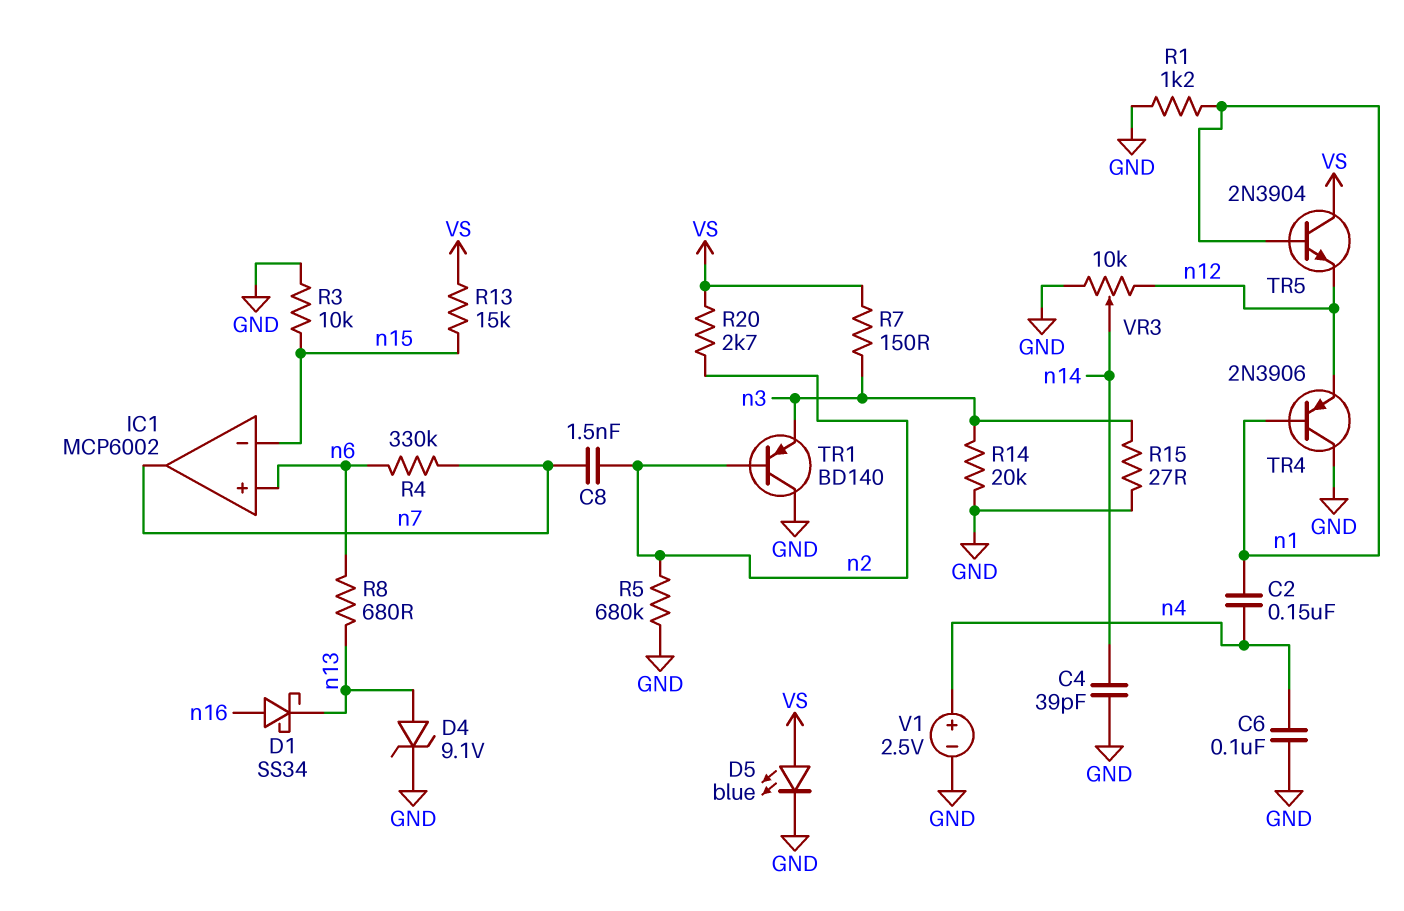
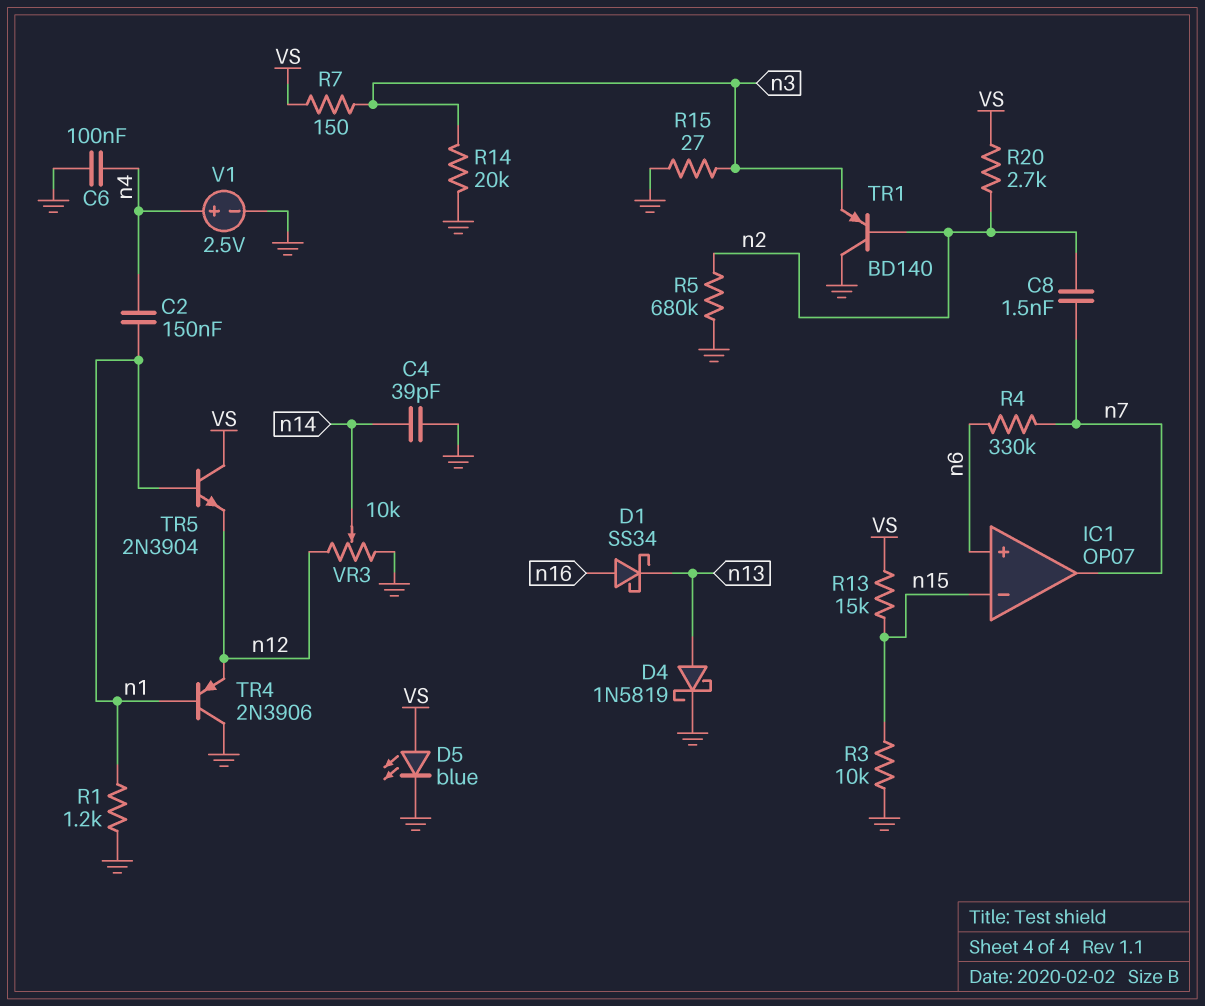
D4: zener 9.1V (A n13, K GND) -> schottky 1N5819 (A n13, K GND)
IC1: MCP6002 -> OP07
R8: 680 (n6, n13) -> none

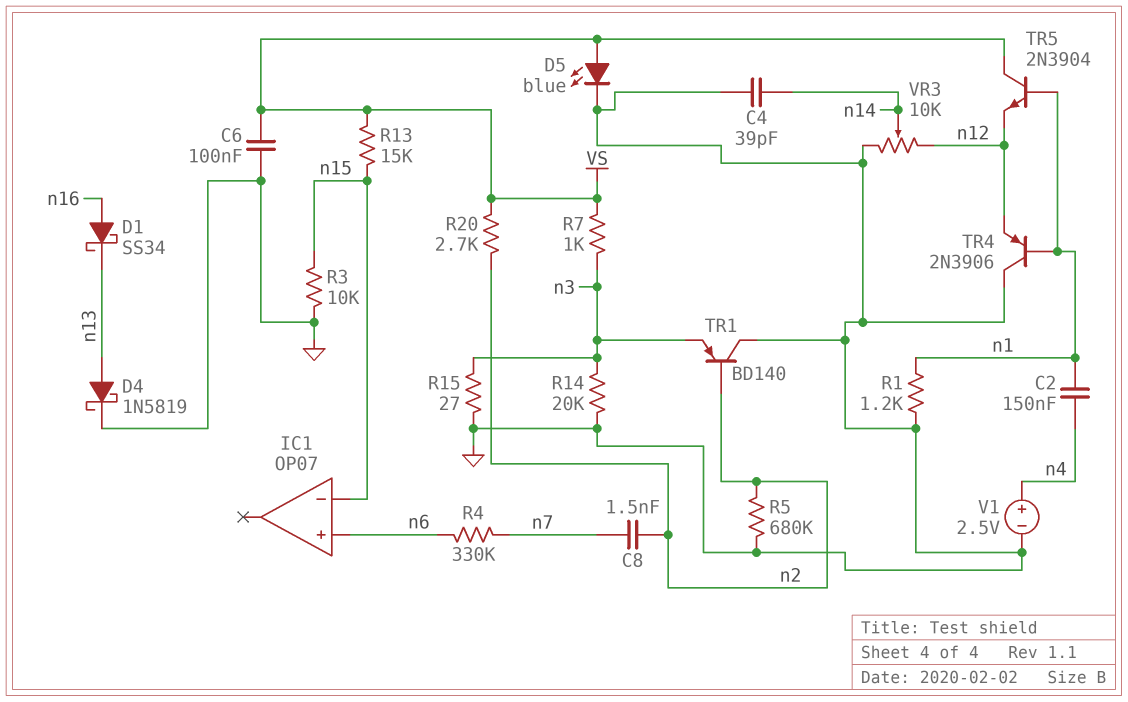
C6: 100nF (GND, n4) -> 100nF (GND, VS)
IC1 pin out: n7 -> none
R7: 150 (VS, n3) -> 1k (VS, n3)

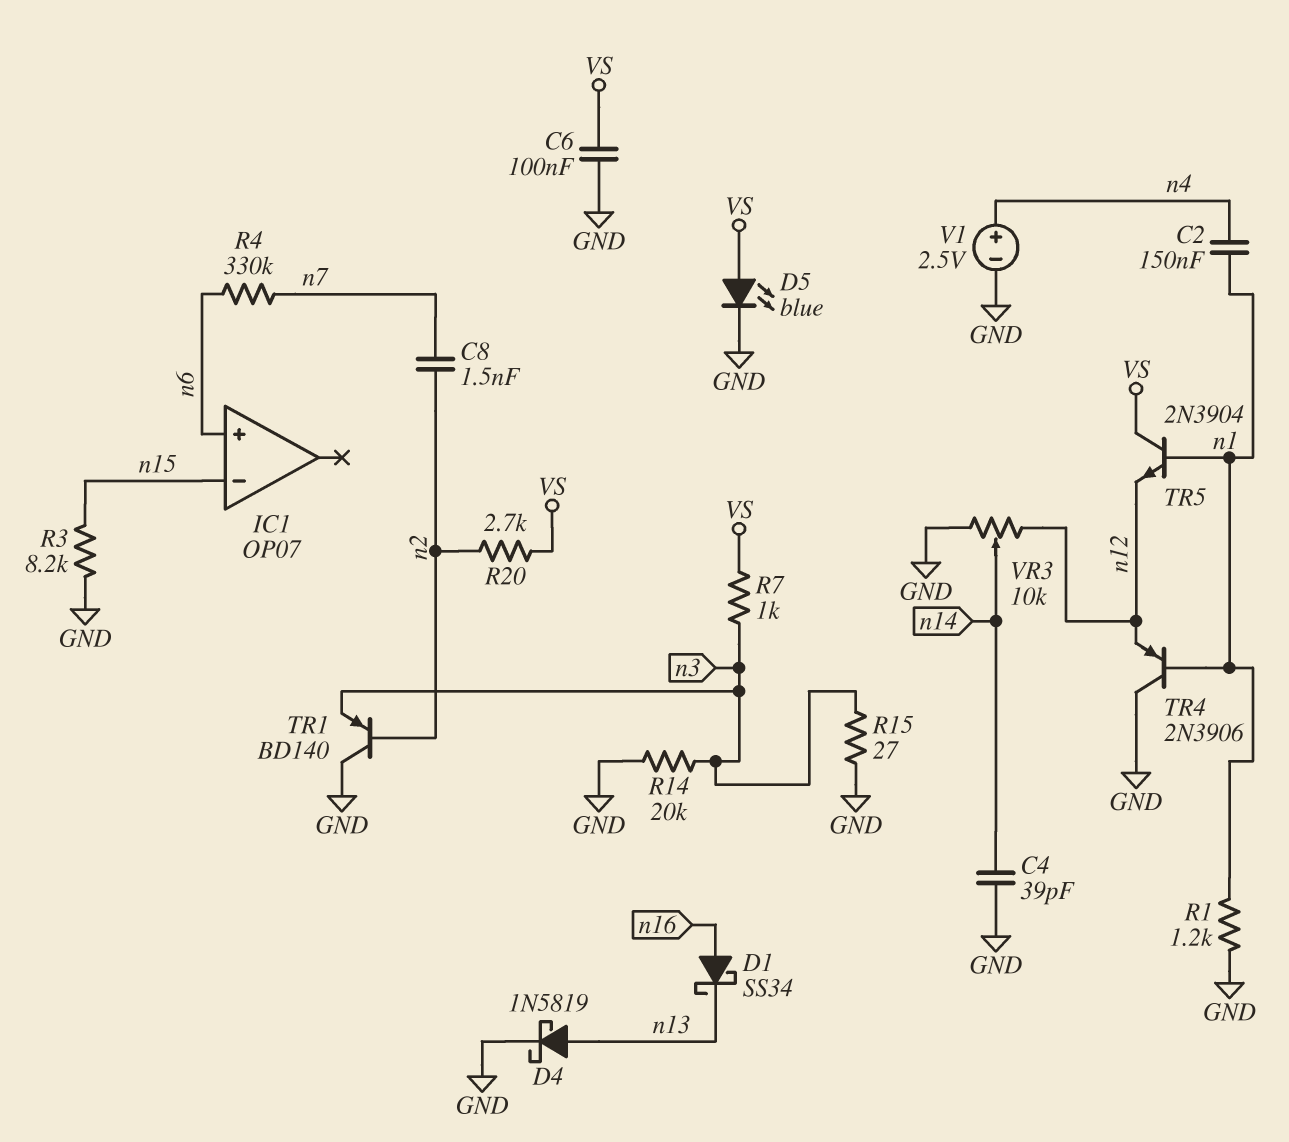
R3: 10k (GND, n15) -> 8.2k (GND, n15)
R5: 680k (GND, n2) -> none
R13: 15k (VS, n15) -> none

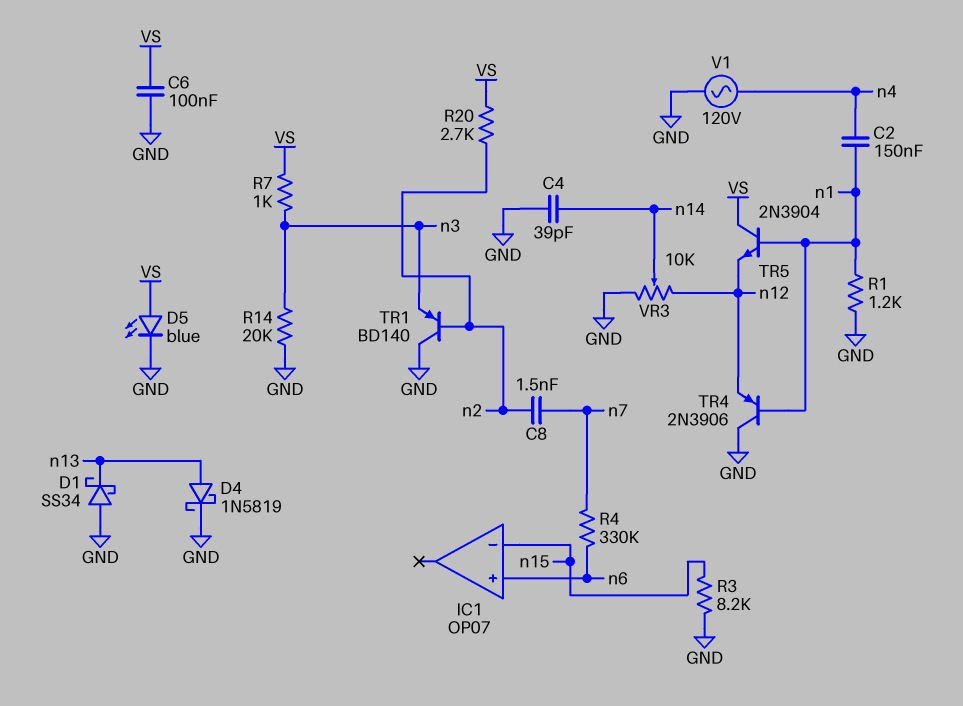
D1: schottky SS34 (A n16, K n13) -> schottky SS34 (A GND, K n13)
R15: 27 (GND, n3) -> none
V1: 2.5V (plus n4, minus GND) -> AC 120V (GND, n4)

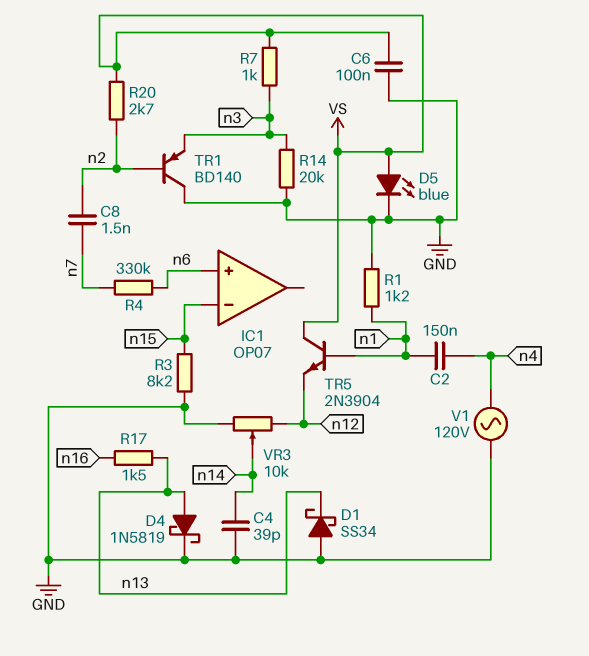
R17: none -> 1.5k (n13, n16)
TR4: PNP 2N3906 (B n1, C GND, E n12) -> none

